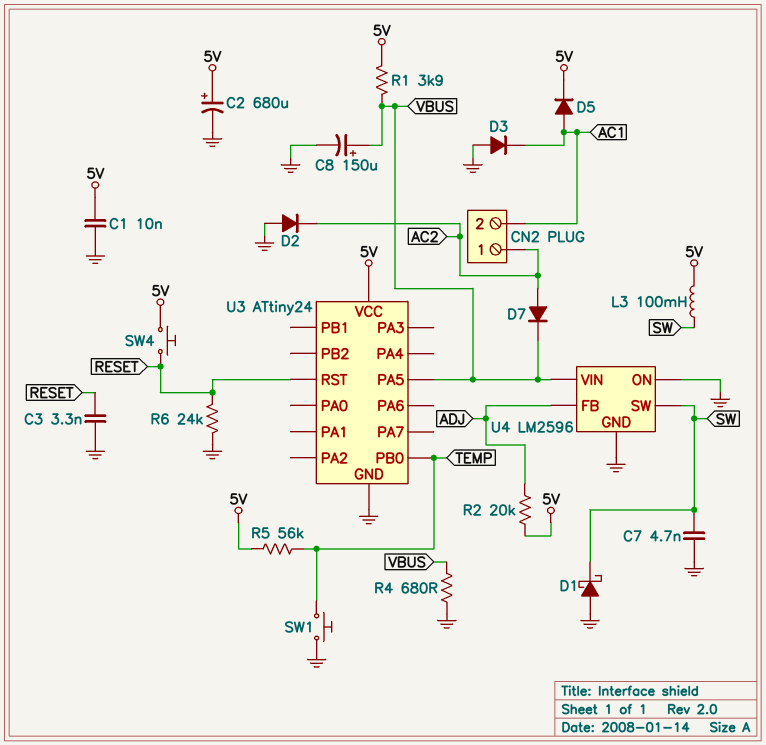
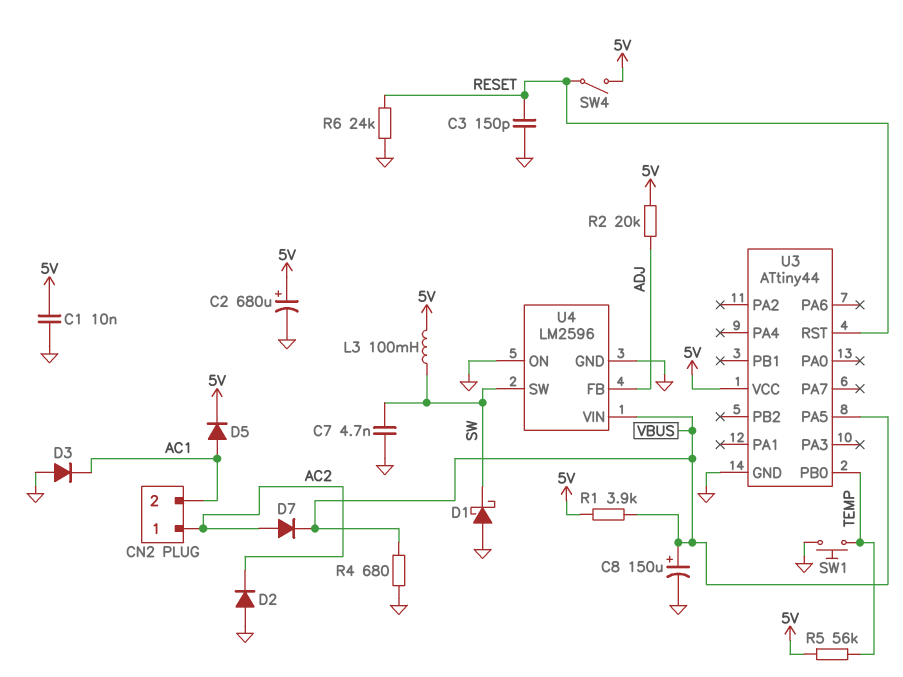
C3: 3.3nF (GND, RESET) -> 150pF (GND, RESET)
SW4: button (5V, RESET) -> switch (5V, RESET)
U3: ATtiny24 -> ATtiny44

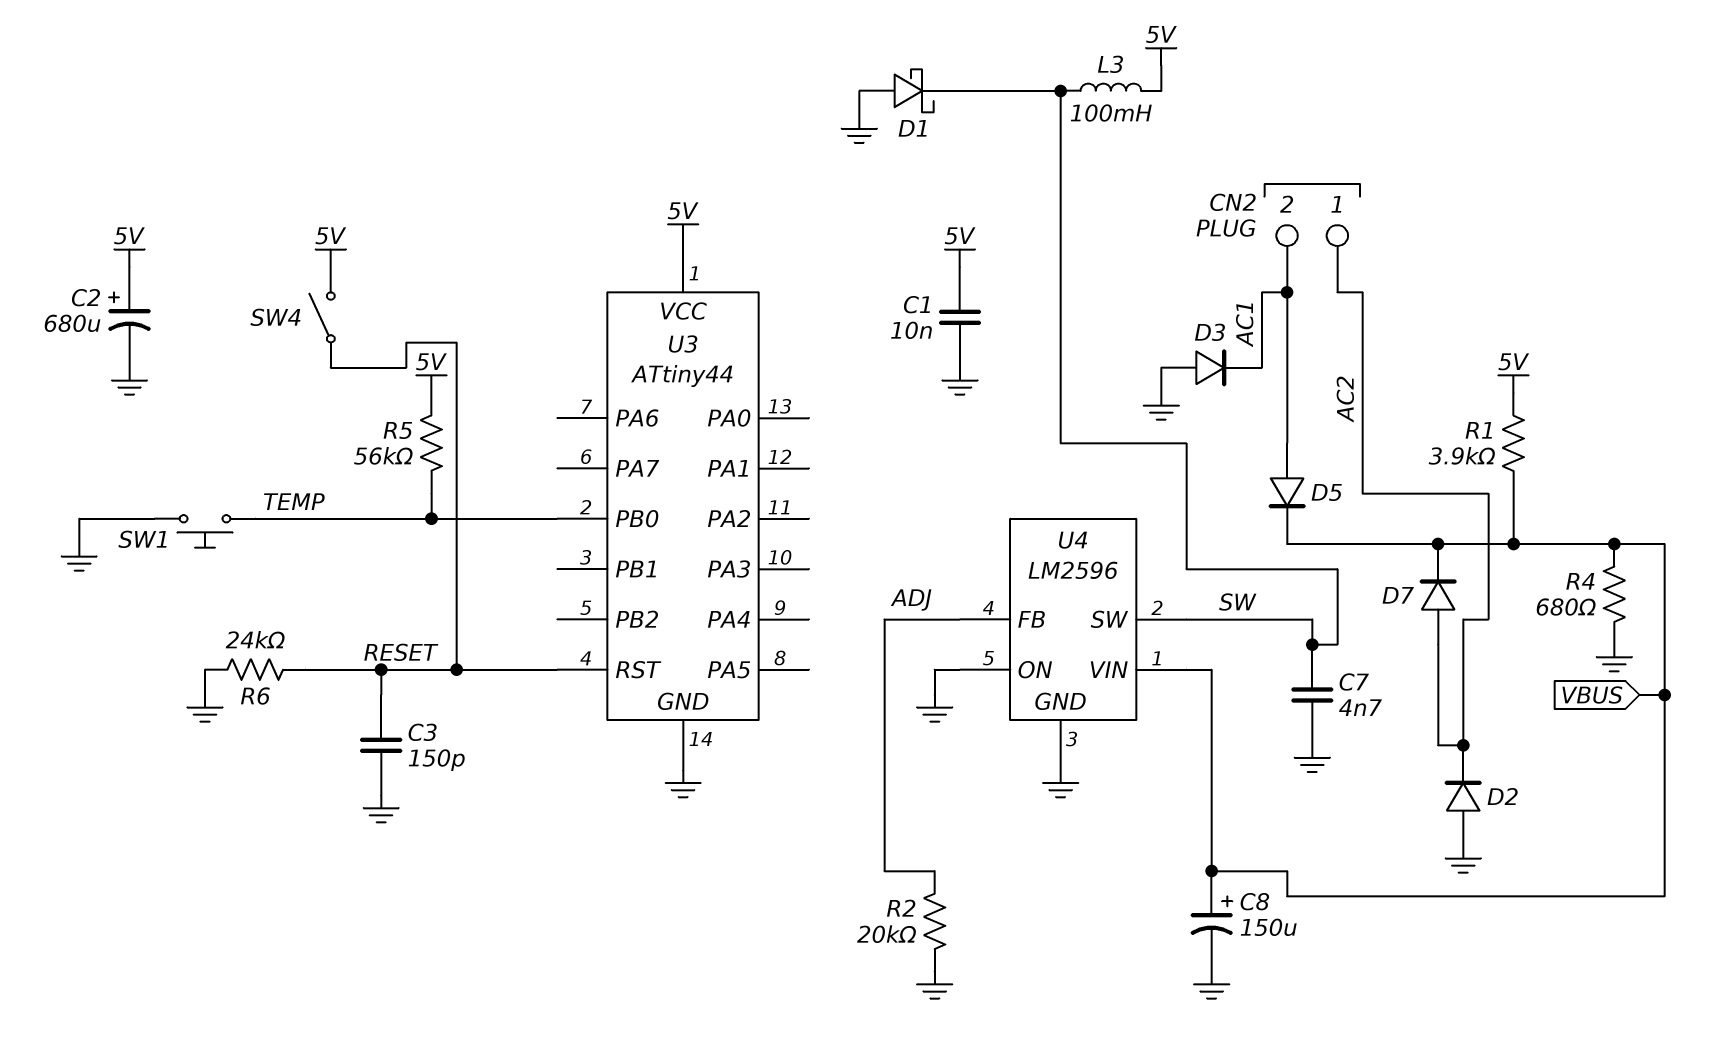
D5: diode (A AC1, K 5V) -> diode (A AC1, K VBUS)
R2: 20k (5V, ADJ) -> 20k (ADJ, GND)
U3 pin PA5: VBUS -> none

